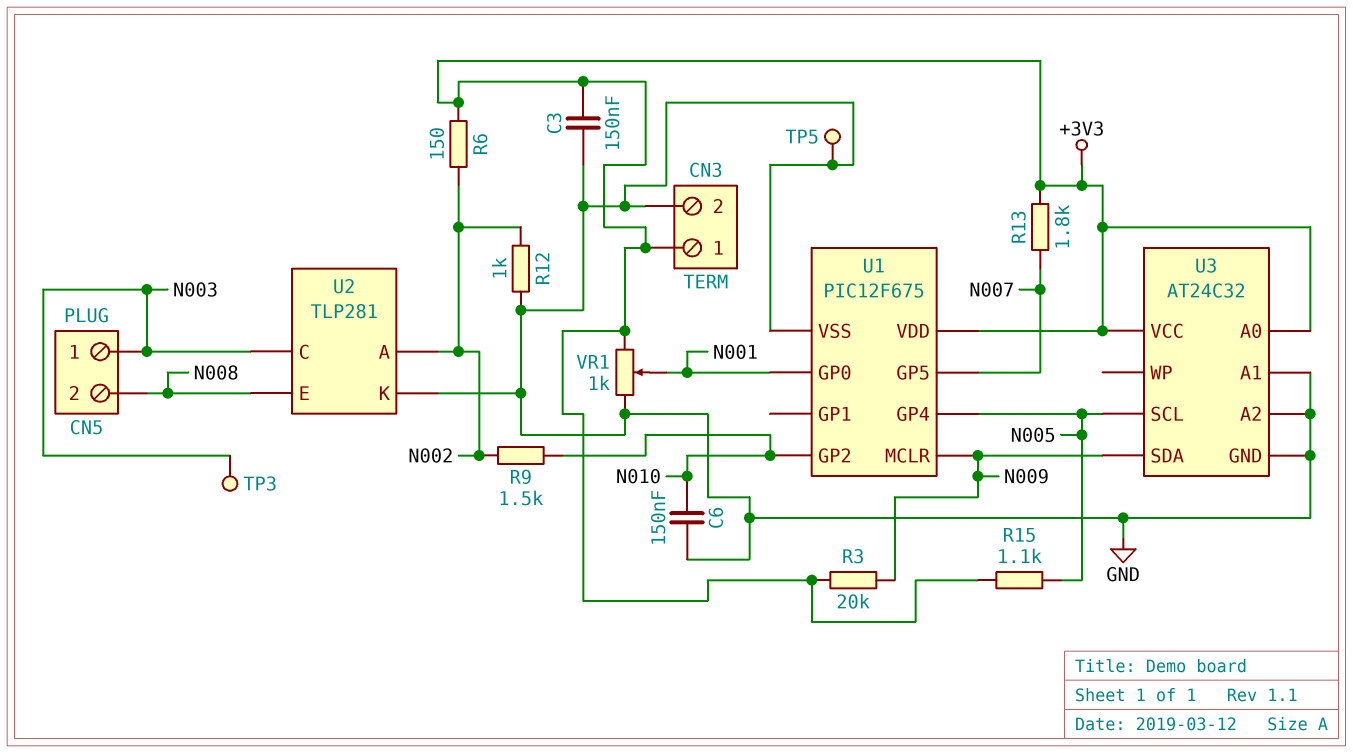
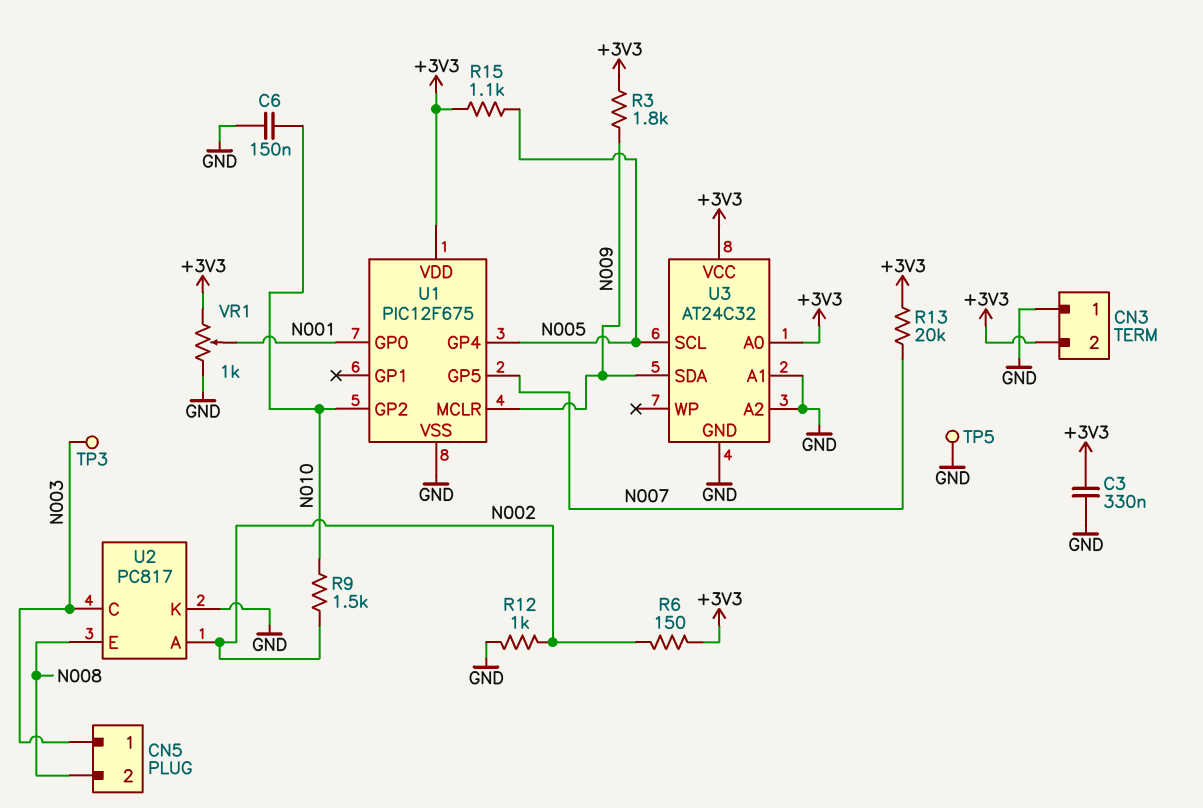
C3: 150nF (+3V3, GND) -> 330nF (+3V3, GND)
CN3 pin 1: +3V3 -> GND
CN3 pin 2: GND -> +3V3
R3: 20k (+3V3, N009) -> 1.8k (+3V3, N009)
R13: 1.8k (+3V3, N007) -> 20k (+3V3, N007)
U2: TLP281 -> PC817

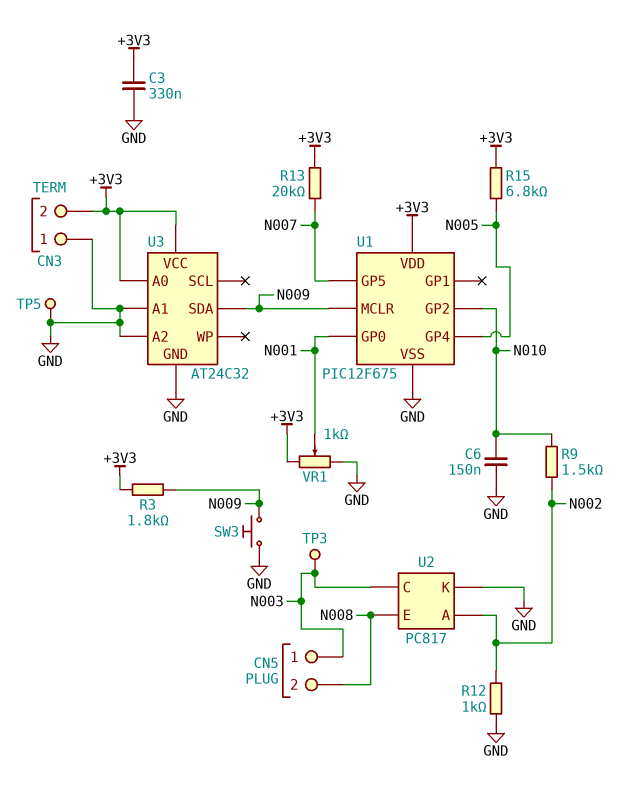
R6: 150 (+3V3, N002) -> none
R15: 1.1k (+3V3, N005) -> 6.8k (+3V3, N005)
SW3: none -> button (GND, N009)
U3 pin SCL: N005 -> none

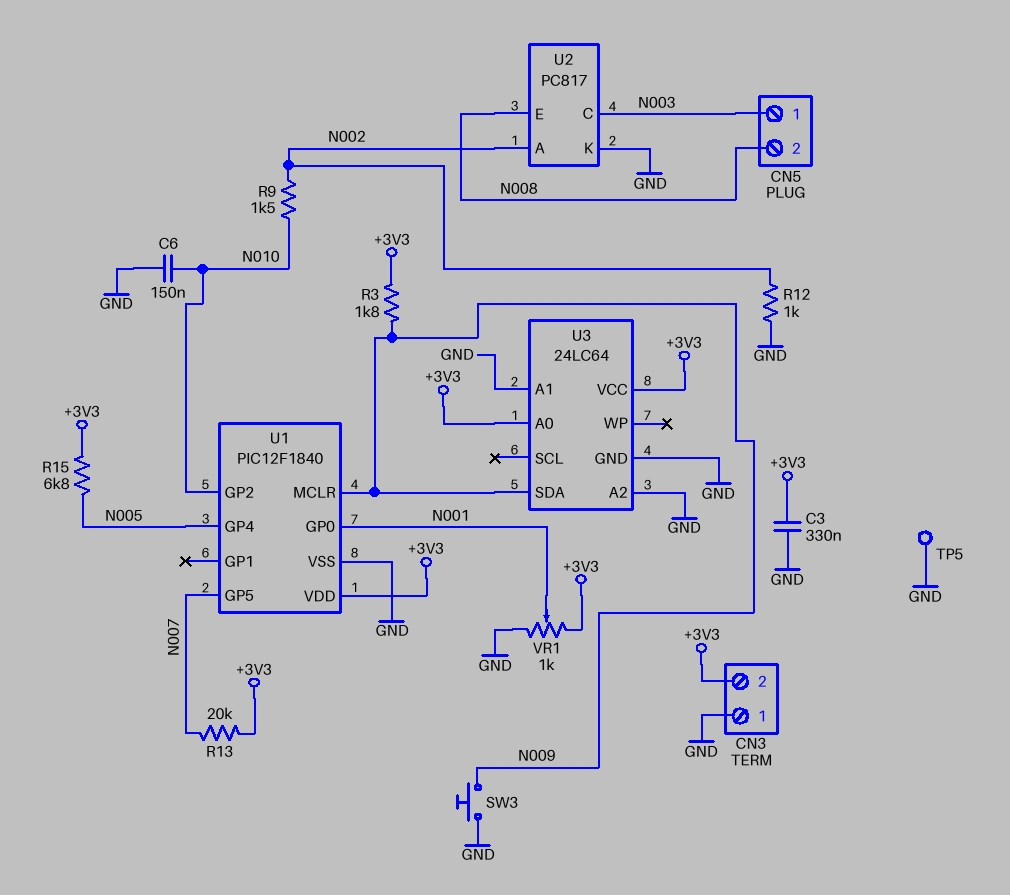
TP3: test point (N003) -> none
U1: PIC12F675 -> PIC12F1840
U3: AT24C32 -> 24LC64

